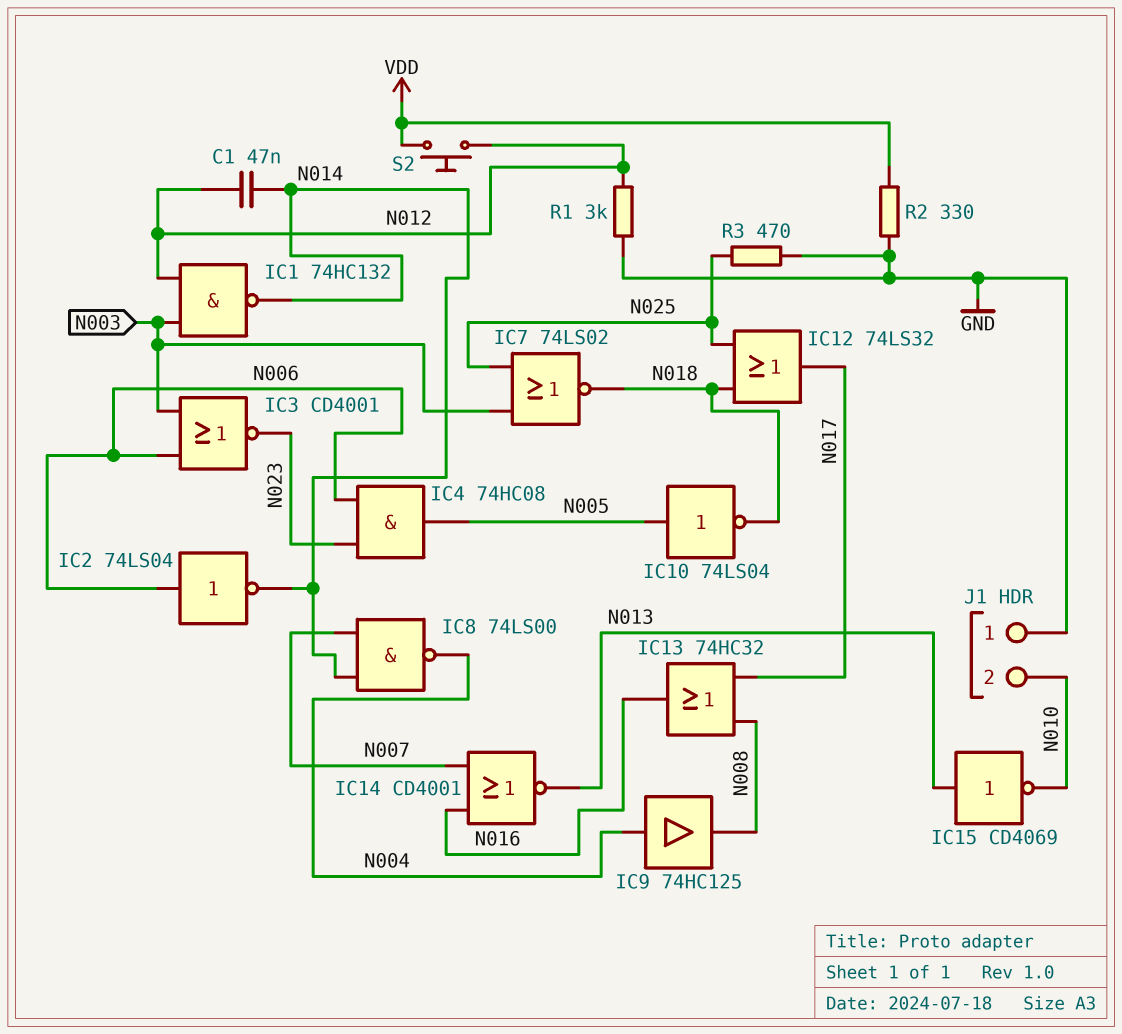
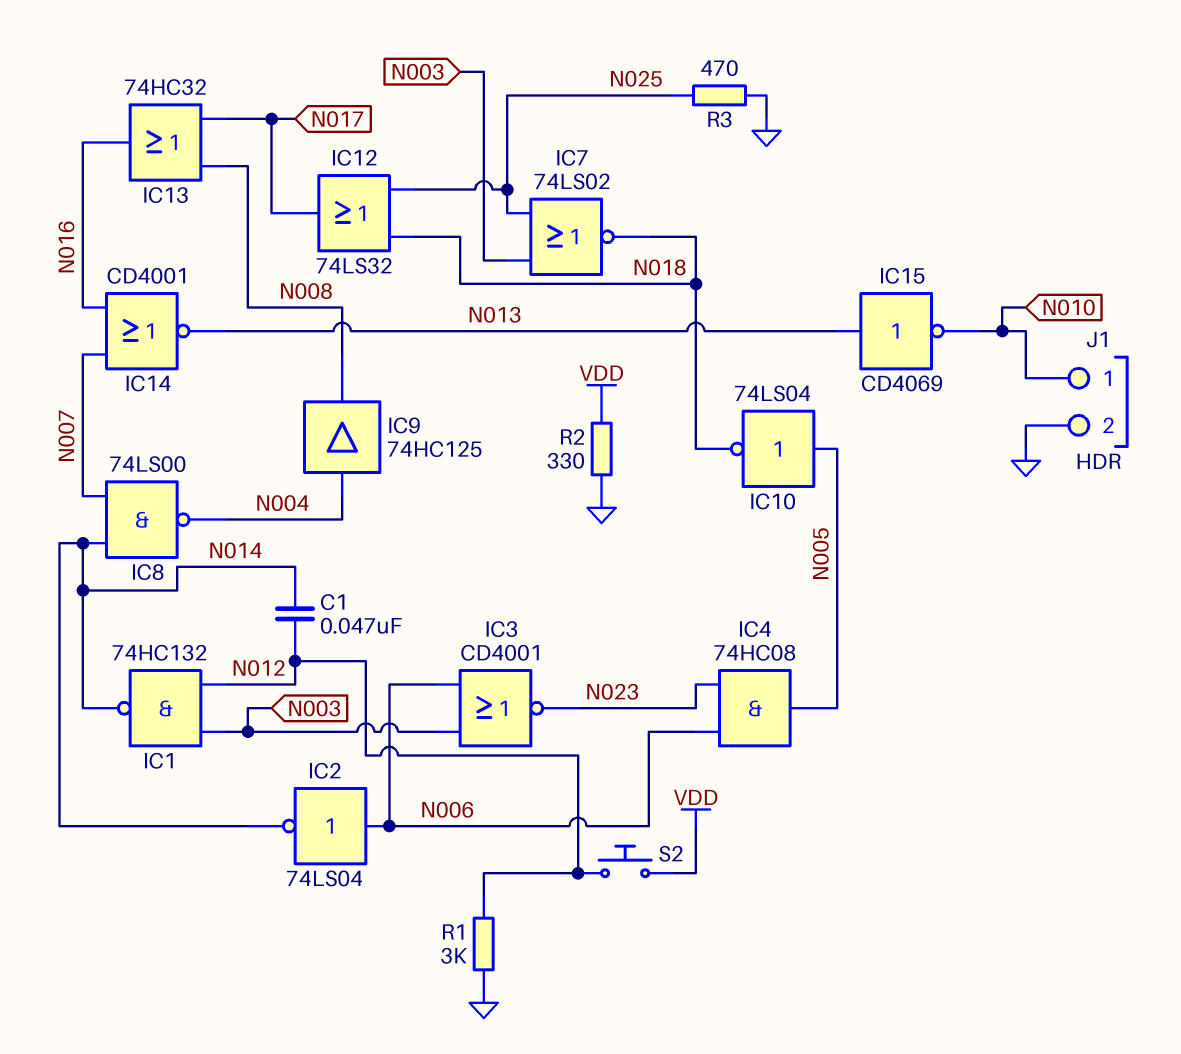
J1 pin 1: GND -> N010
J1 pin 2: N010 -> GND

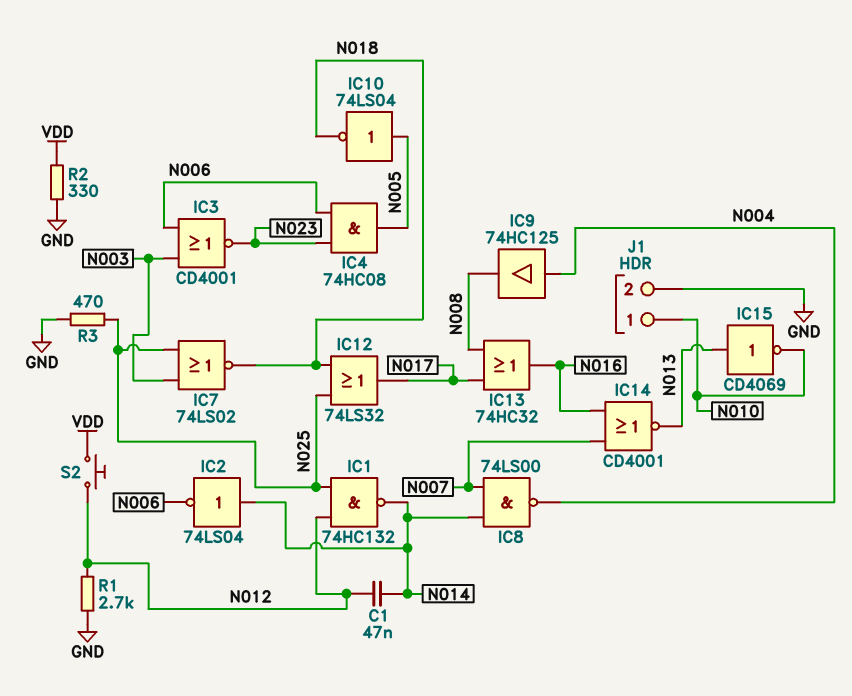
IC1: NAND 74HC132 (in N003, in N012, out N014) -> NAND 74HC132 (in N012, in N025, out N014)
IC2: NOT 74LS04 (in N006, out N014) -> NOT 74LS04 (in N014, out N006)
R1: 3k (GND, N012) -> 2.7k (GND, N012)

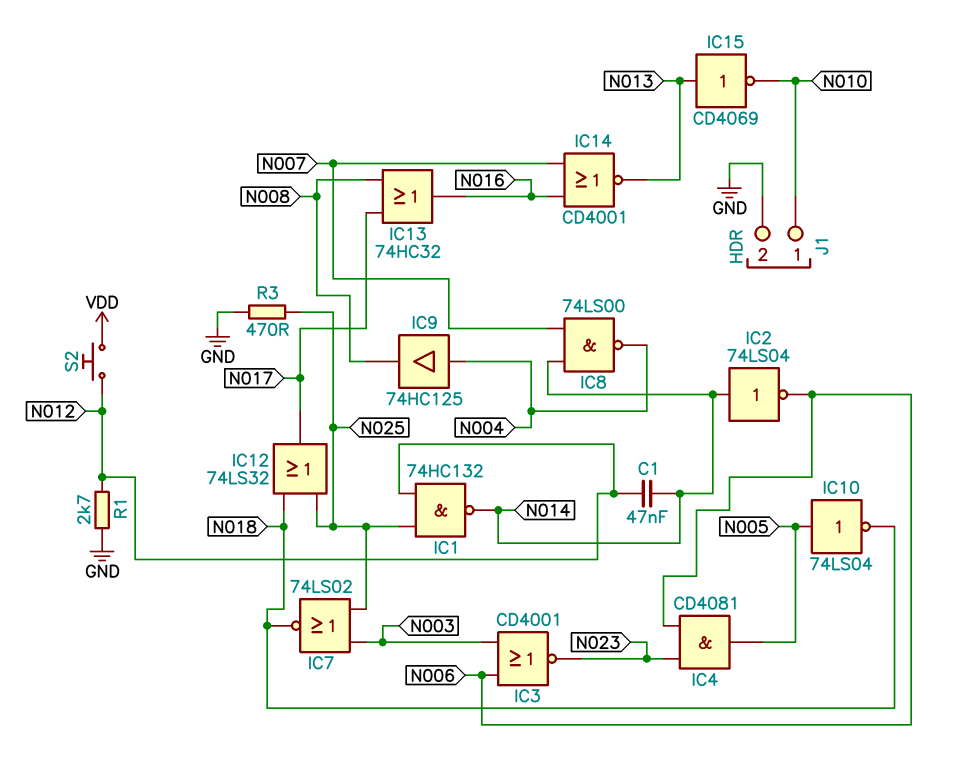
IC4: AND 74HC08 (in N006, in N023, out N005) -> AND CD4081 (in N006, in N023, out N005)
R2: 330 (GND, VDD) -> none

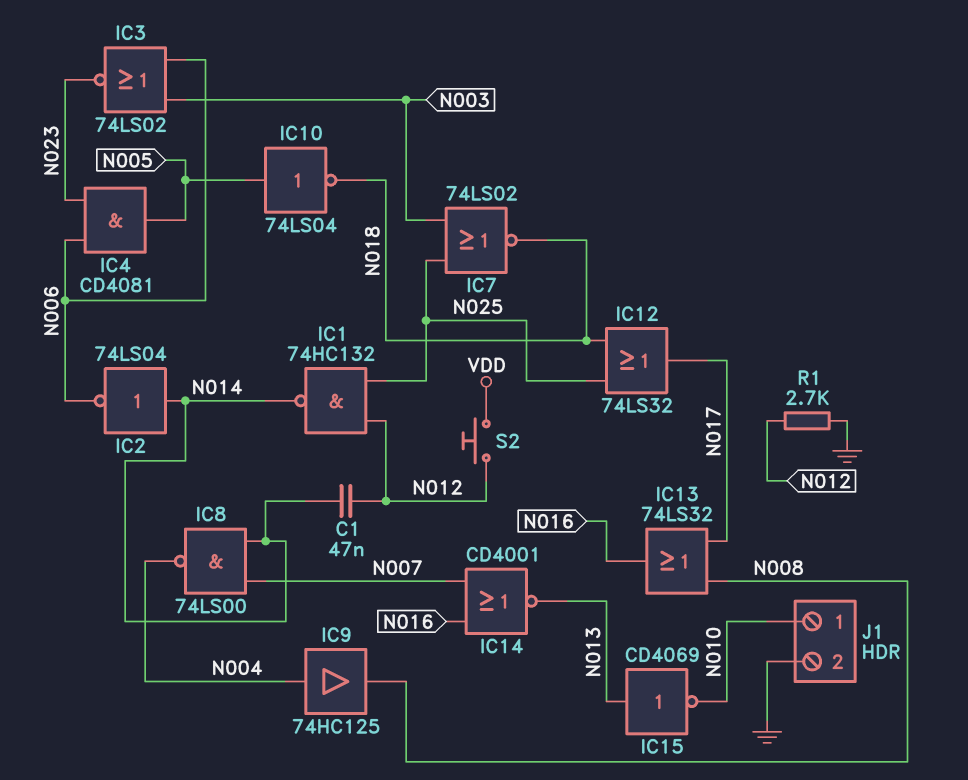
IC3: NOR CD4001 (in N003, in N006, out N023) -> NOR 74LS02 (in N003, in N006, out N023)
IC13: OR 74HC32 (in N008, in N017, out N016) -> OR 74LS32 (in N008, in N017, out N016)
R3: 470 (GND, N025) -> none

